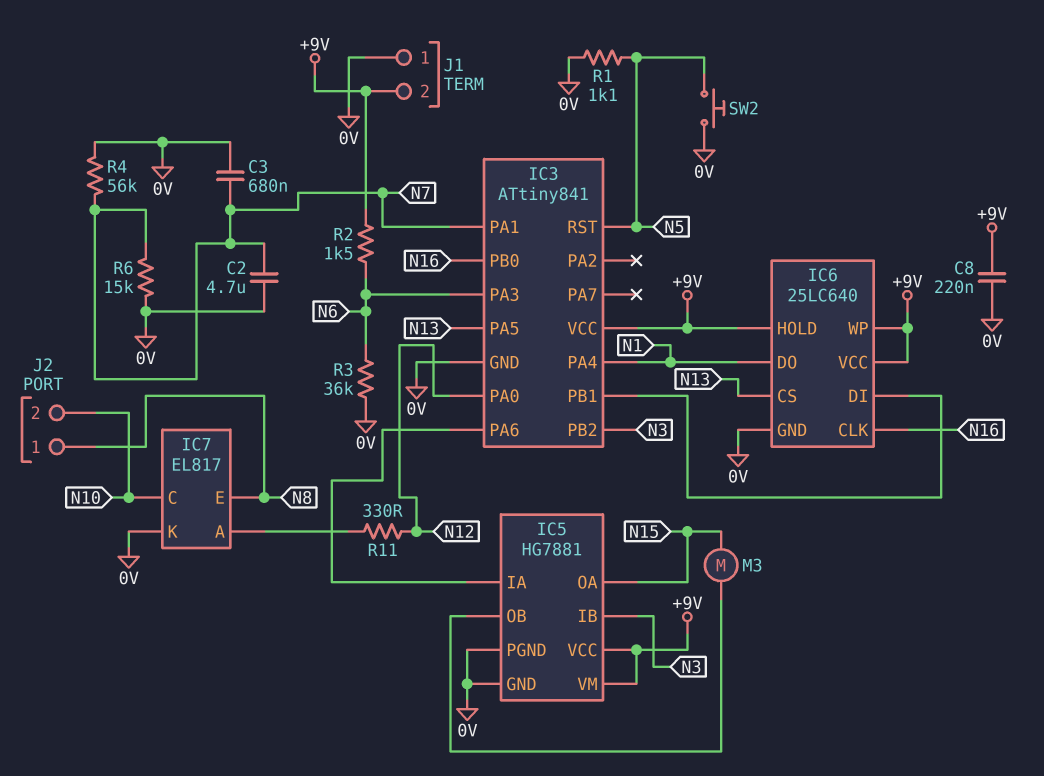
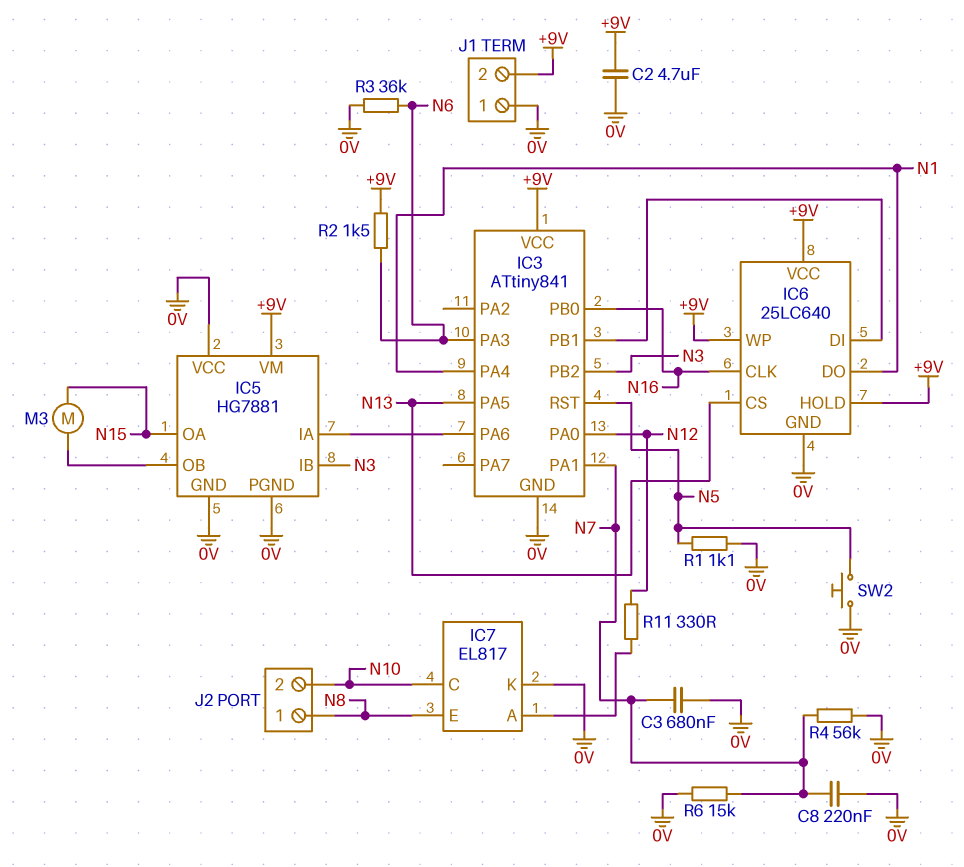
C2: 4.7uF (0V, N7) -> 4.7uF (+9V, 0V)
C8: 220nF (+9V, 0V) -> 220nF (0V, N7)
IC5 pin VCC: +9V -> 0V

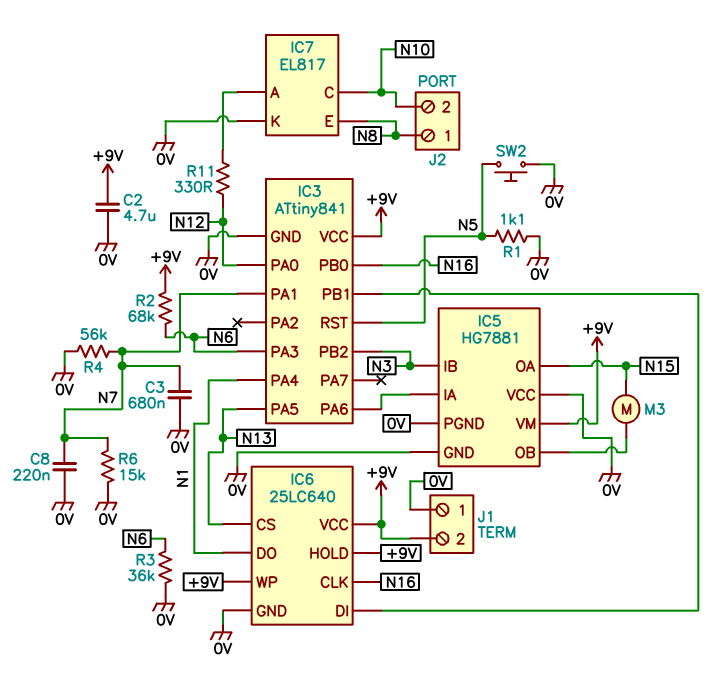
R2: 1.5k (+9V, N6) -> 68k (+9V, N6)

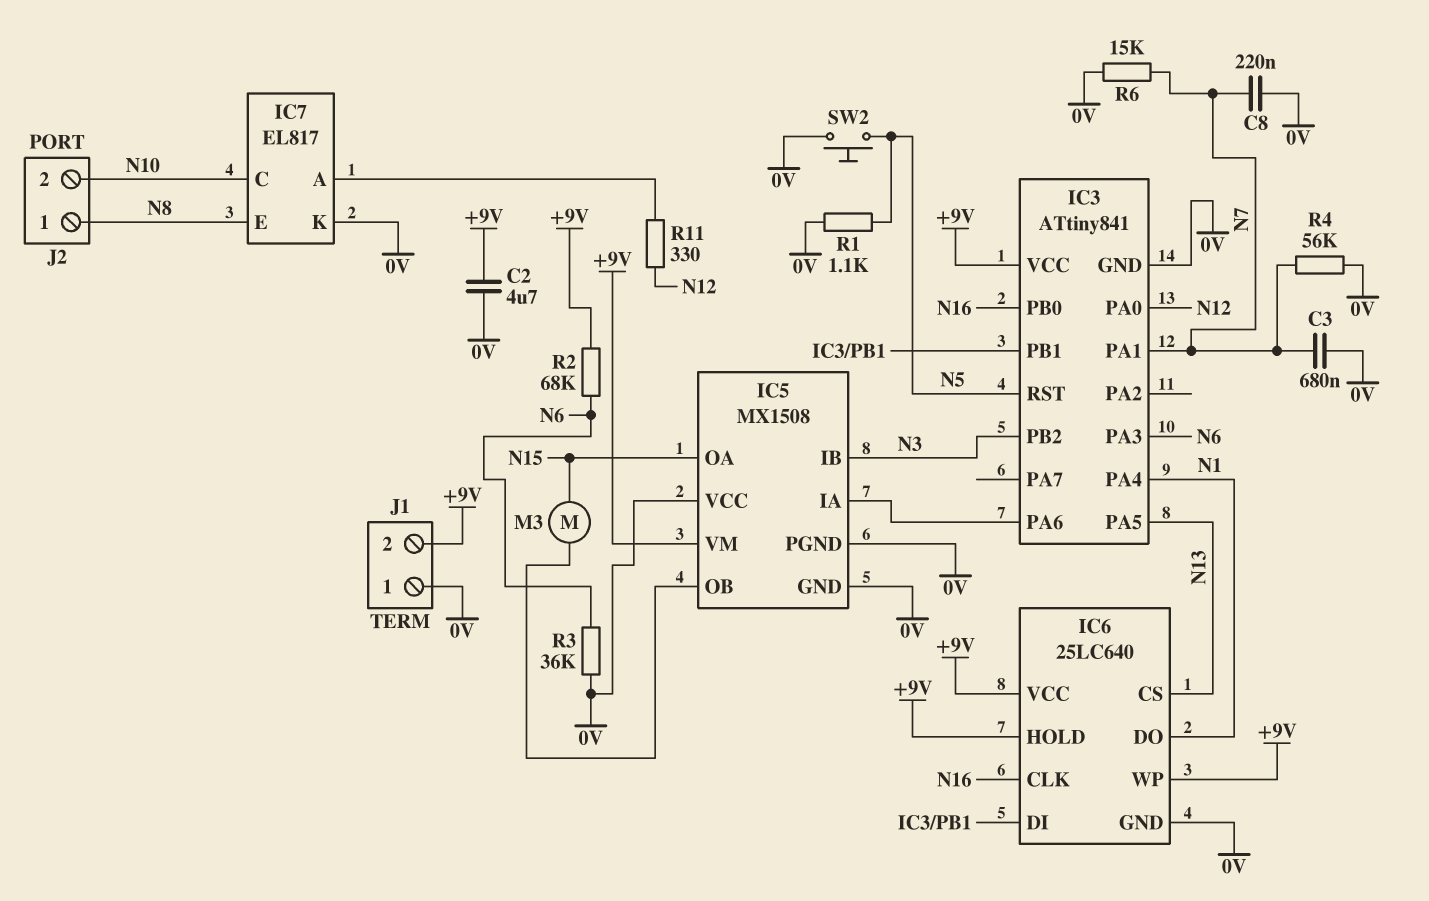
IC5: HG7881 -> MX1508

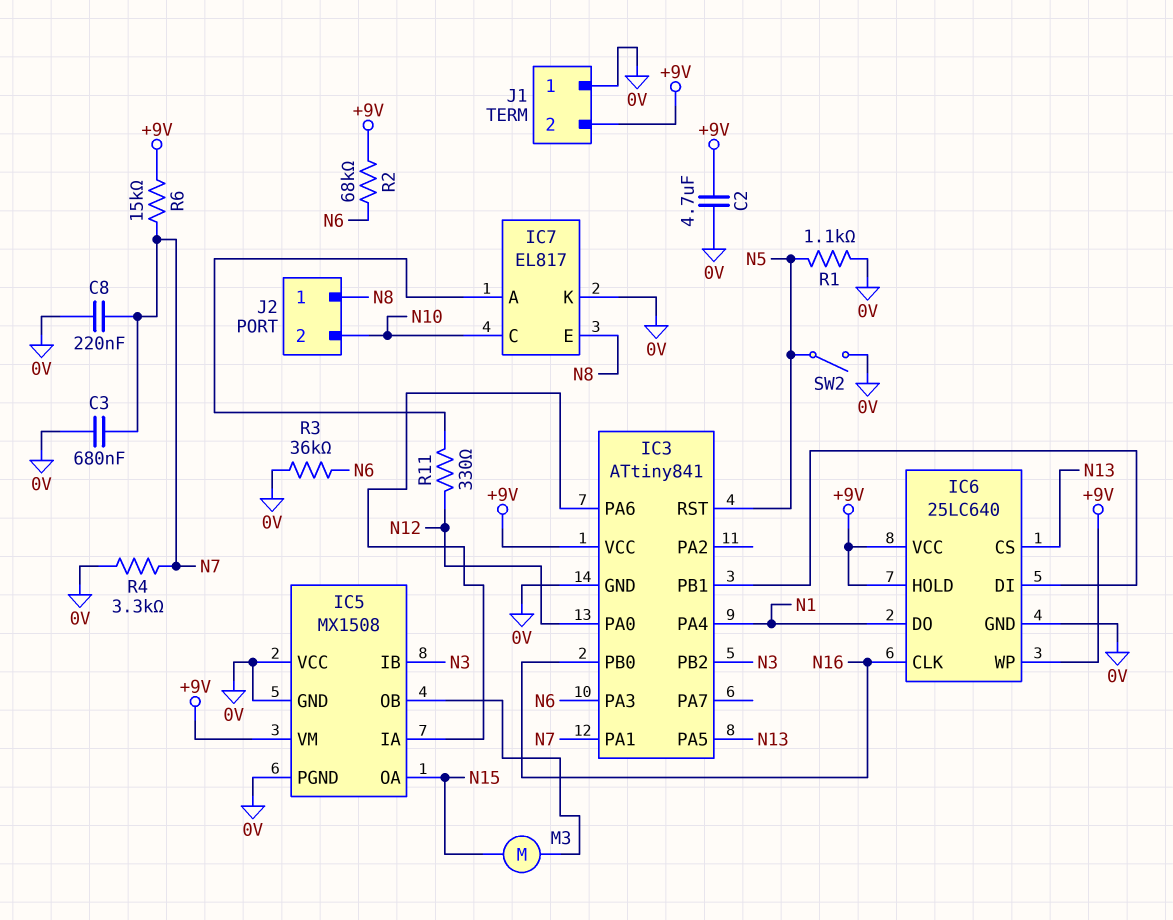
R4: 56k (0V, N7) -> 3.3k (0V, N7)
R6: 15k (0V, N7) -> 15k (+9V, N7)
SW2: button (0V, N5) -> switch (0V, N5)

